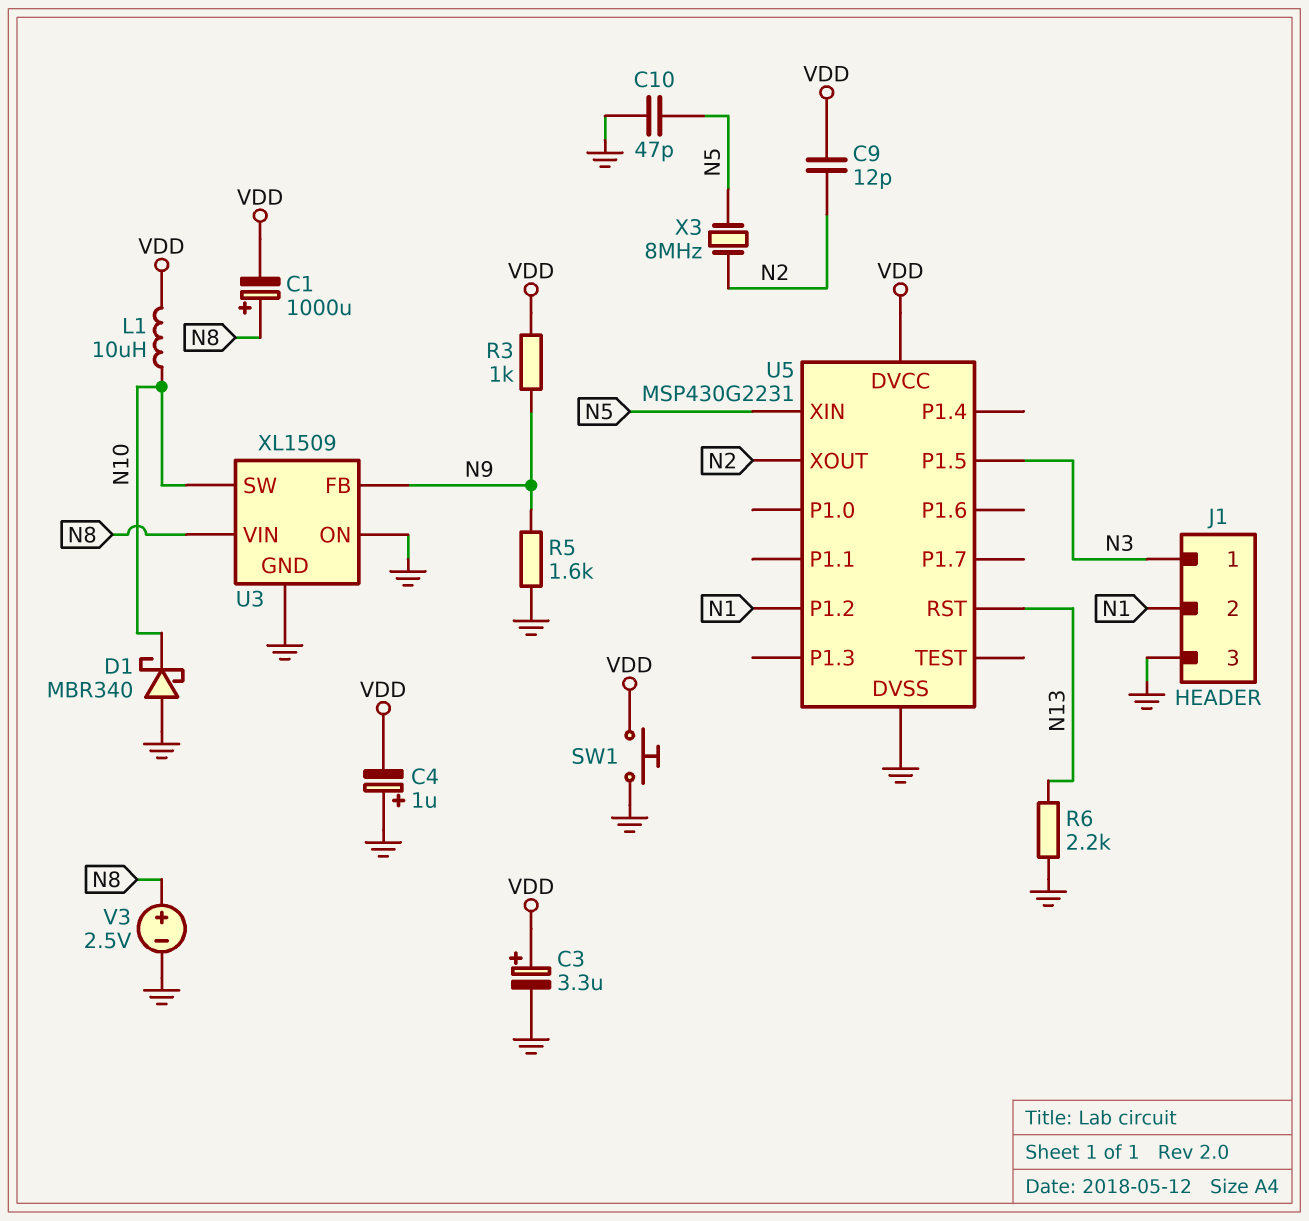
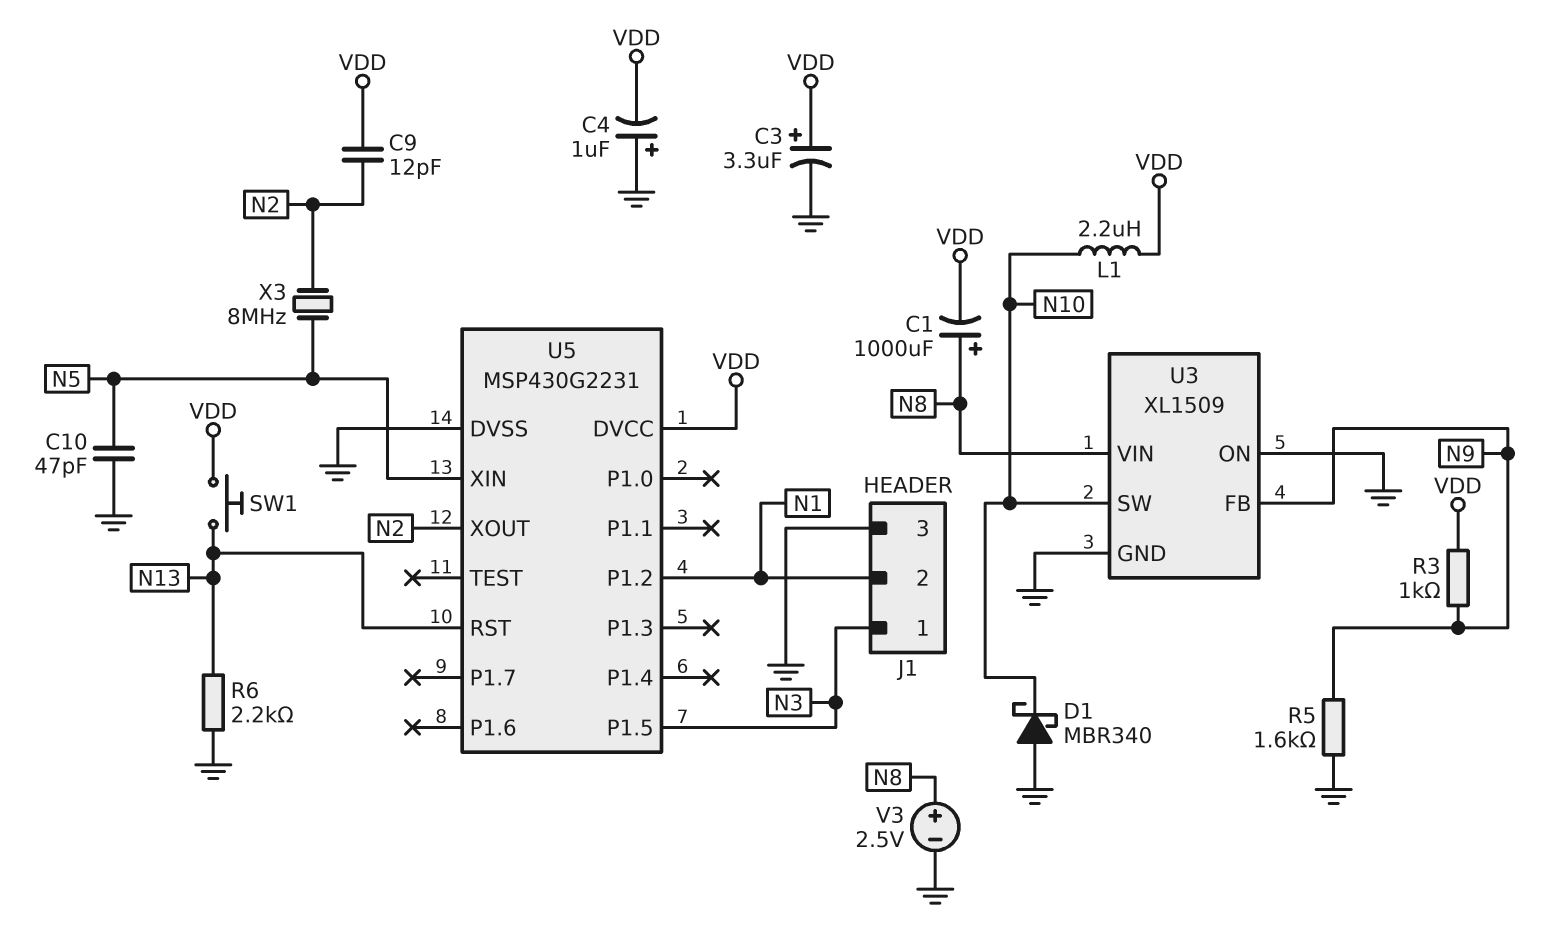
L1: 10uH (N10, VDD) -> 2.2uH (N10, VDD)
SW1: button (GND, VDD) -> button (N13, VDD)

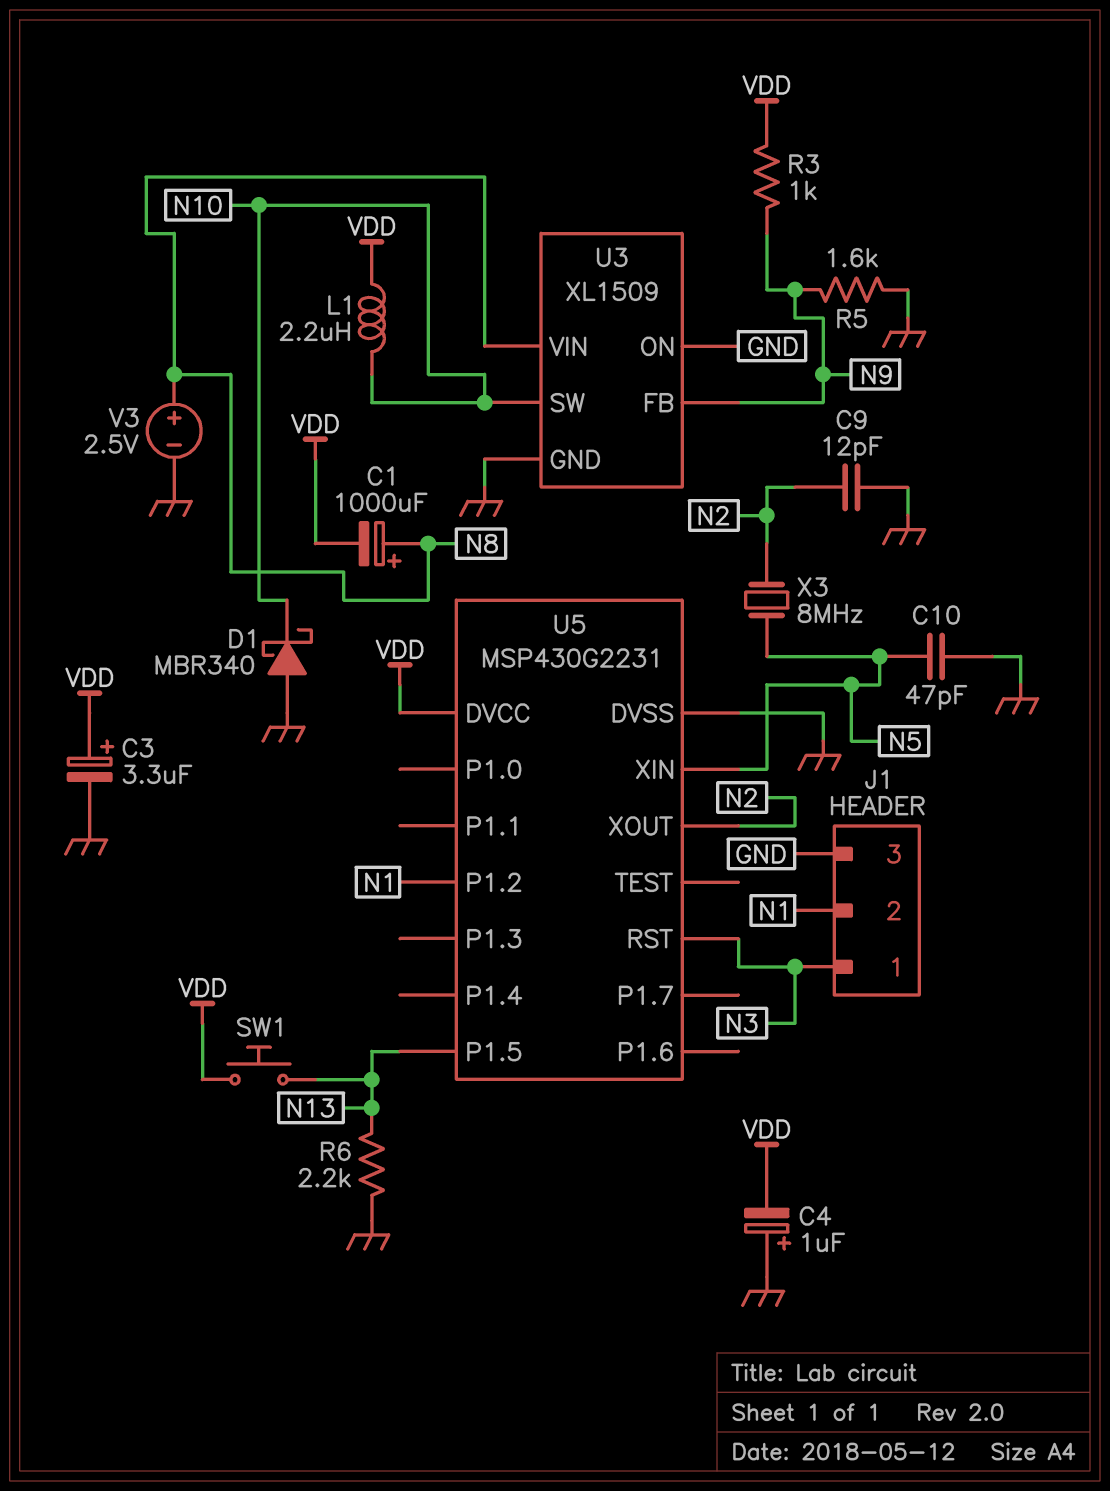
C9: 12pF (N2, VDD) -> 12pF (GND, N2)
U5 pin P1.5: N3 -> N13
U5 pin RST: N13 -> N3

